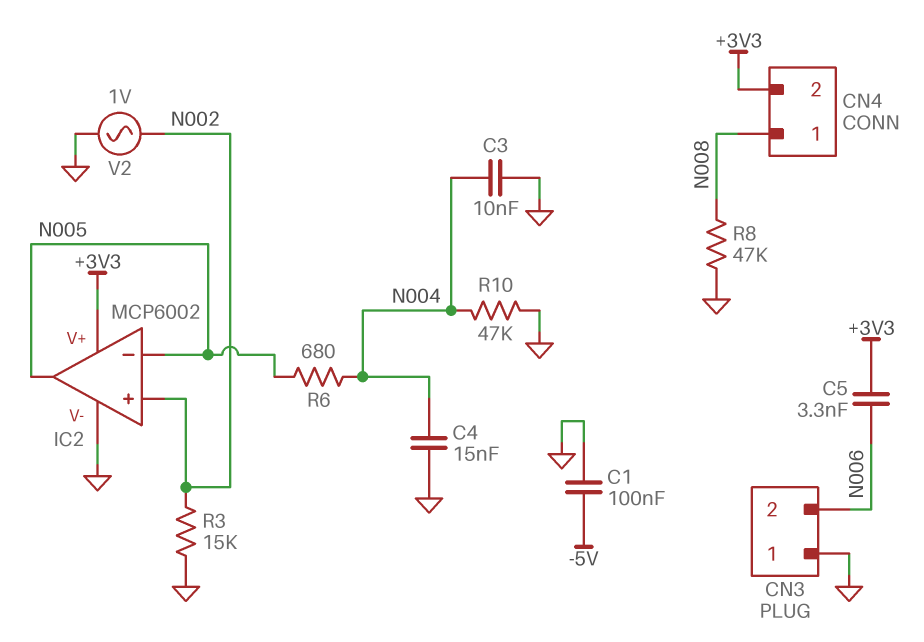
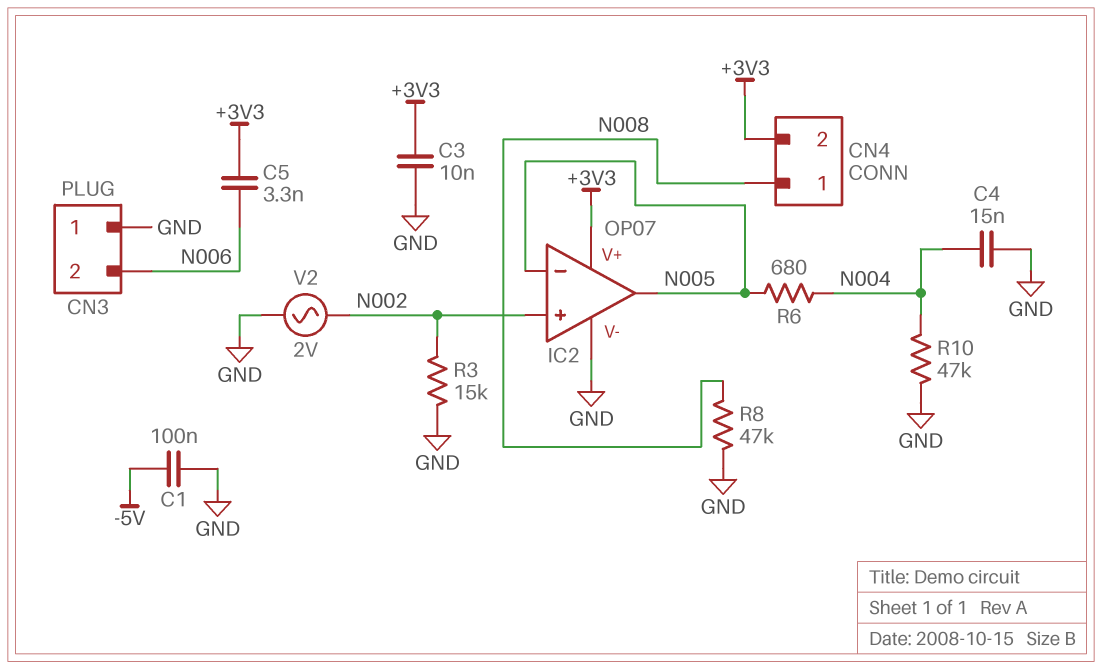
C3: 10nF (GND, N004) -> 10nF (+3V3, GND)
IC2: MCP6002 -> OP07
V2: AC 1V (GND, N002) -> AC 2V (GND, N002)

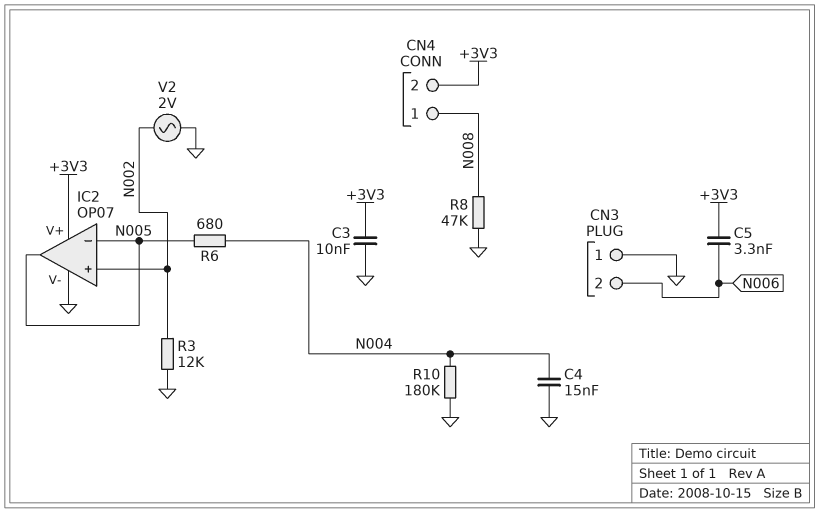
C1: 100nF (-5V, GND) -> none
R3: 15k (GND, N002) -> 12k (GND, N002)
R10: 47k (GND, N004) -> 180k (GND, N004)

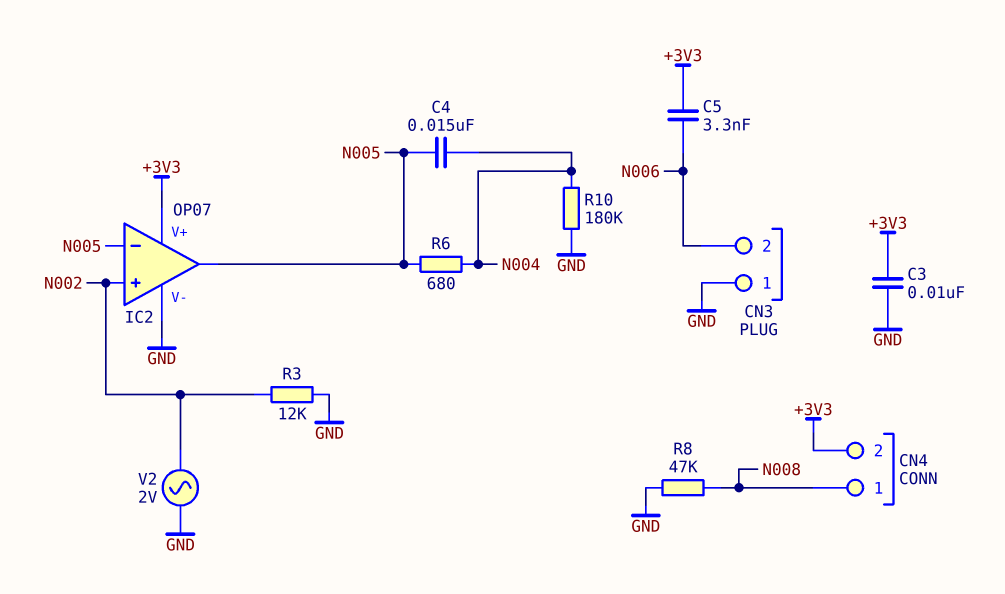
C4: 15nF (GND, N004) -> 15nF (N004, N005)

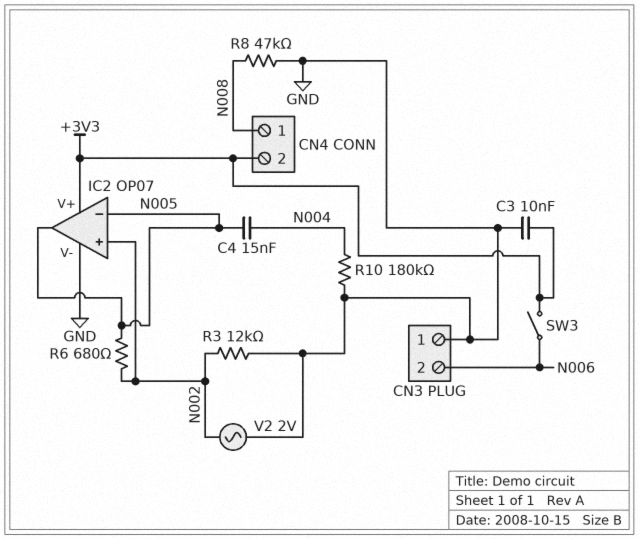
C5: 3.3nF (+3V3, N006) -> none
R6: 680 (N004, N005) -> 680 (N002, N005)
SW3: none -> switch (+3V3, N006)

